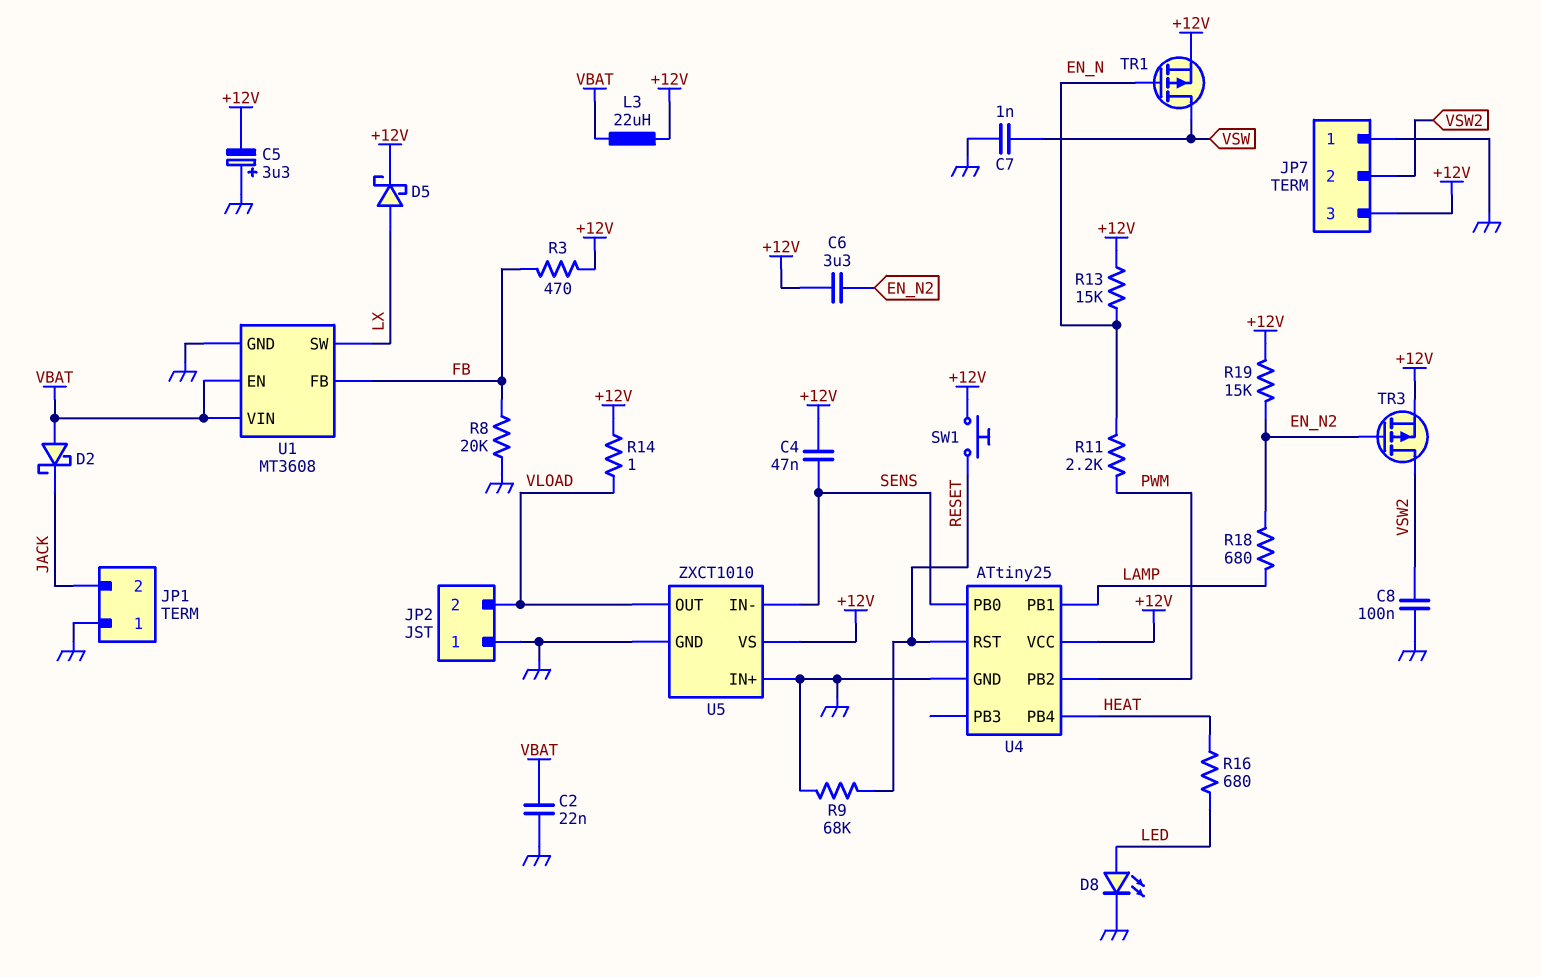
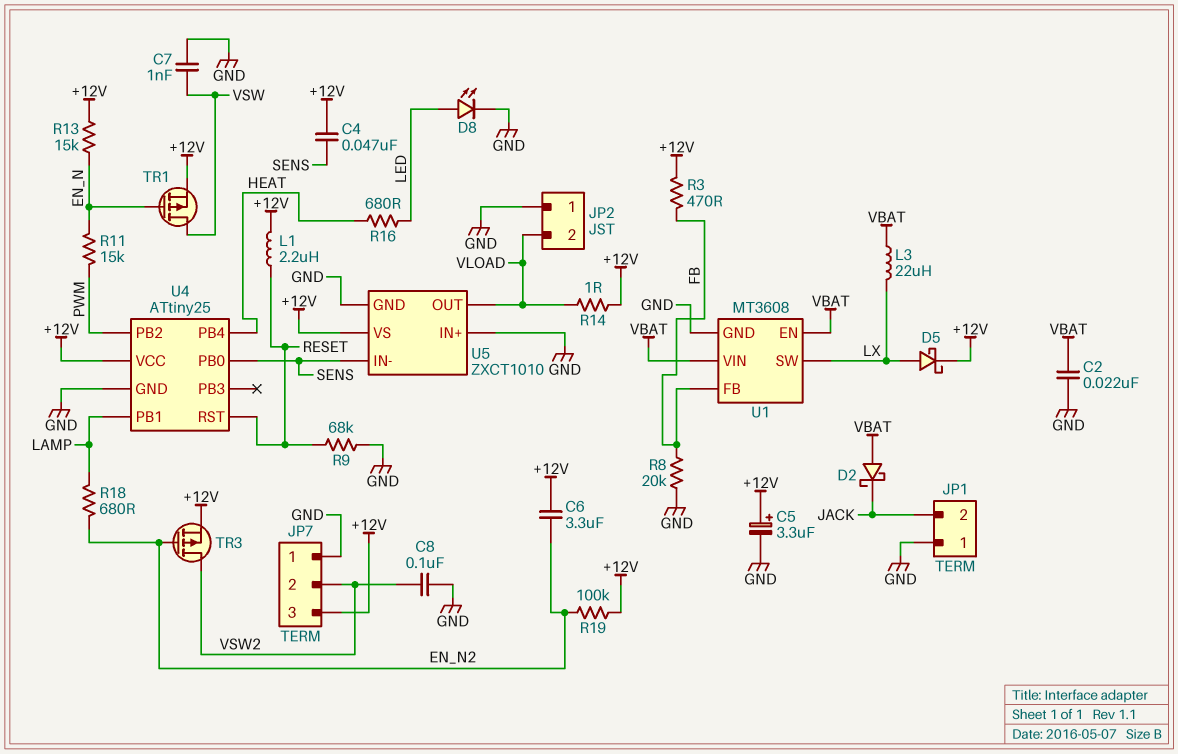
C5: 3.3uF (plus GND, minus +12V) -> 3.3uF (plus +12V, minus GND)
L1: none -> 2.2uH (+12V, RESET)
L3: 22uH (+12V, VBAT) -> 22uH (LX, VBAT)
R11: 2.2k (EN_N, PWM) -> 15k (EN_N, PWM)
R19: 15k (+12V, EN_N2) -> 100k (+12V, EN_N2)
SW1: button (+12V, RESET) -> none

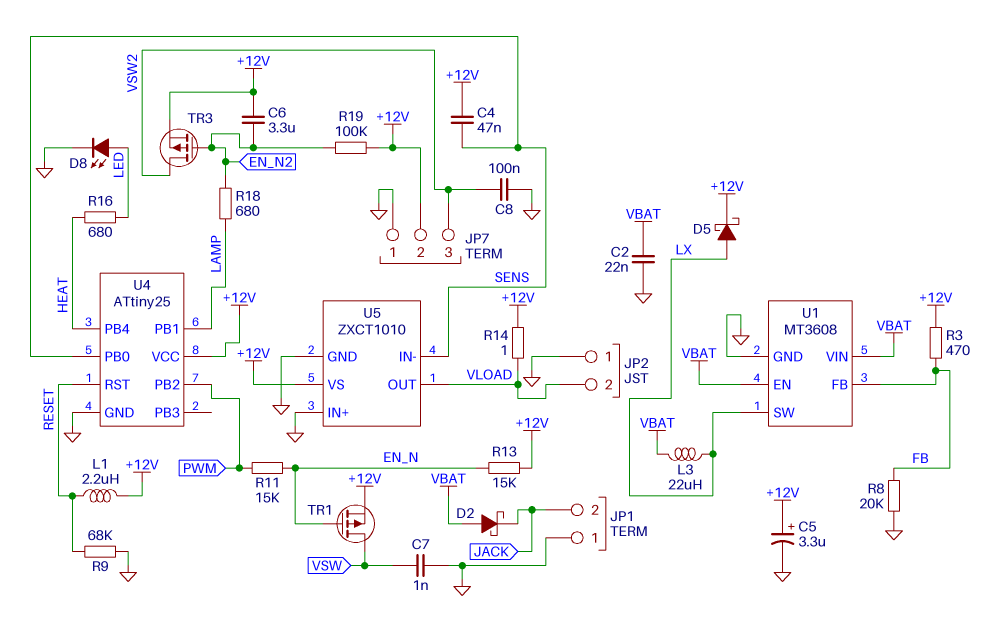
JP7 pin 2: VSW2 -> +12V
JP7 pin 3: +12V -> VSW2

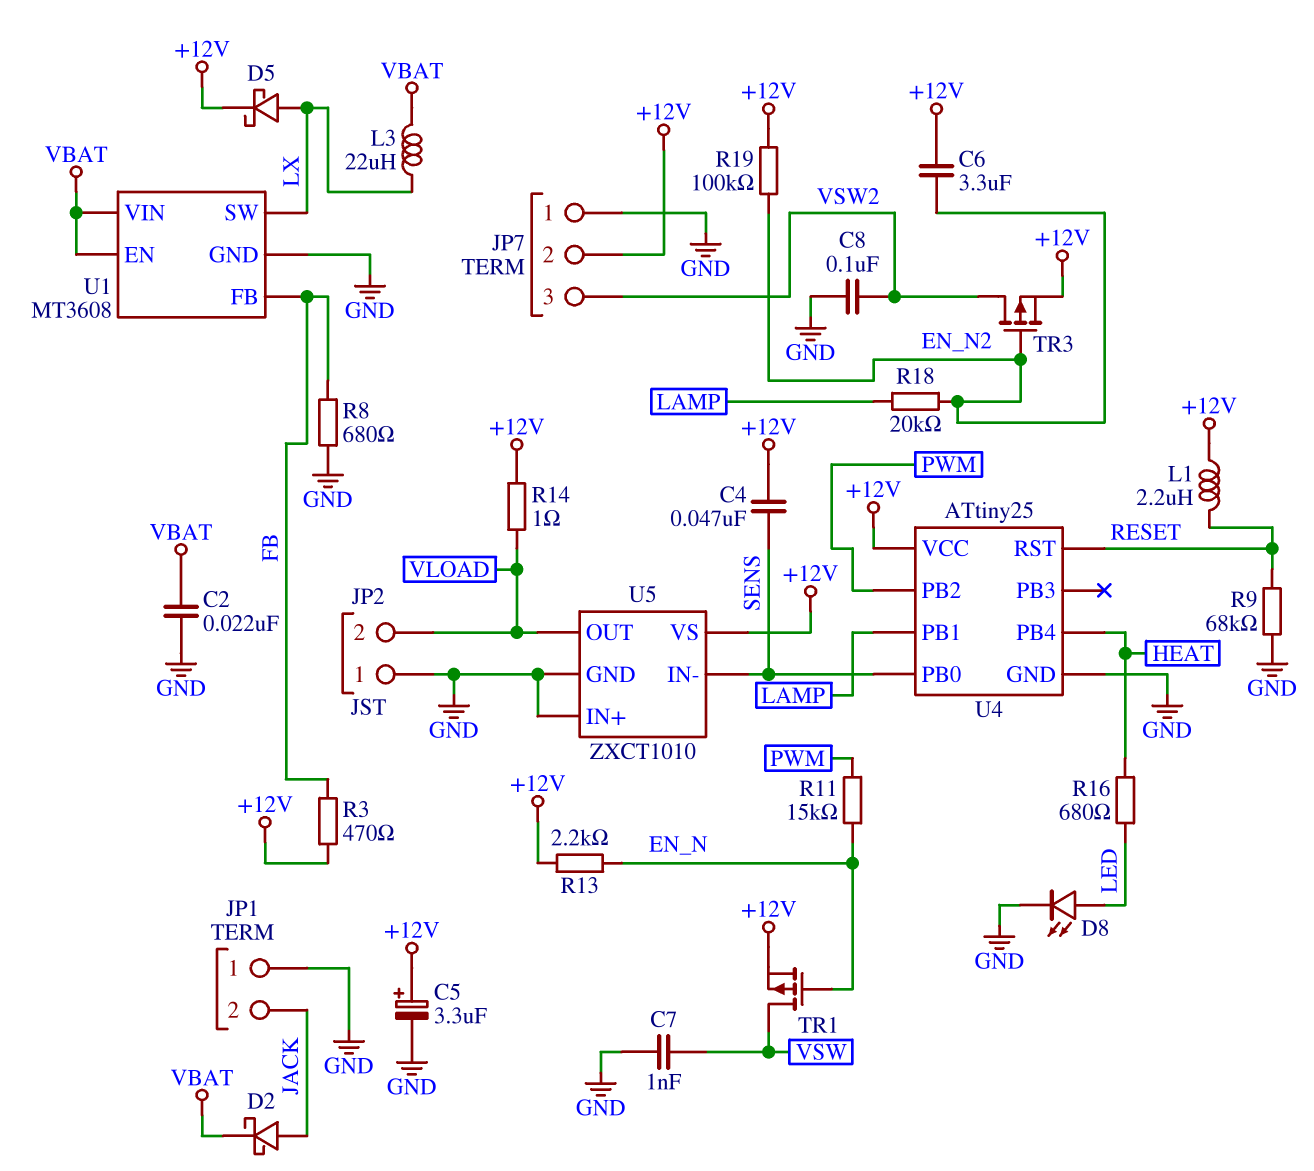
D2: schottky (A VBAT, K JACK) -> schottky (A JACK, K VBAT)
R8: 20k (FB, GND) -> 680 (FB, GND)
R13: 15k (+12V, EN_N) -> 2.2k (+12V, EN_N)
R18: 680 (EN_N2, LAMP) -> 20k (EN_N2, LAMP)

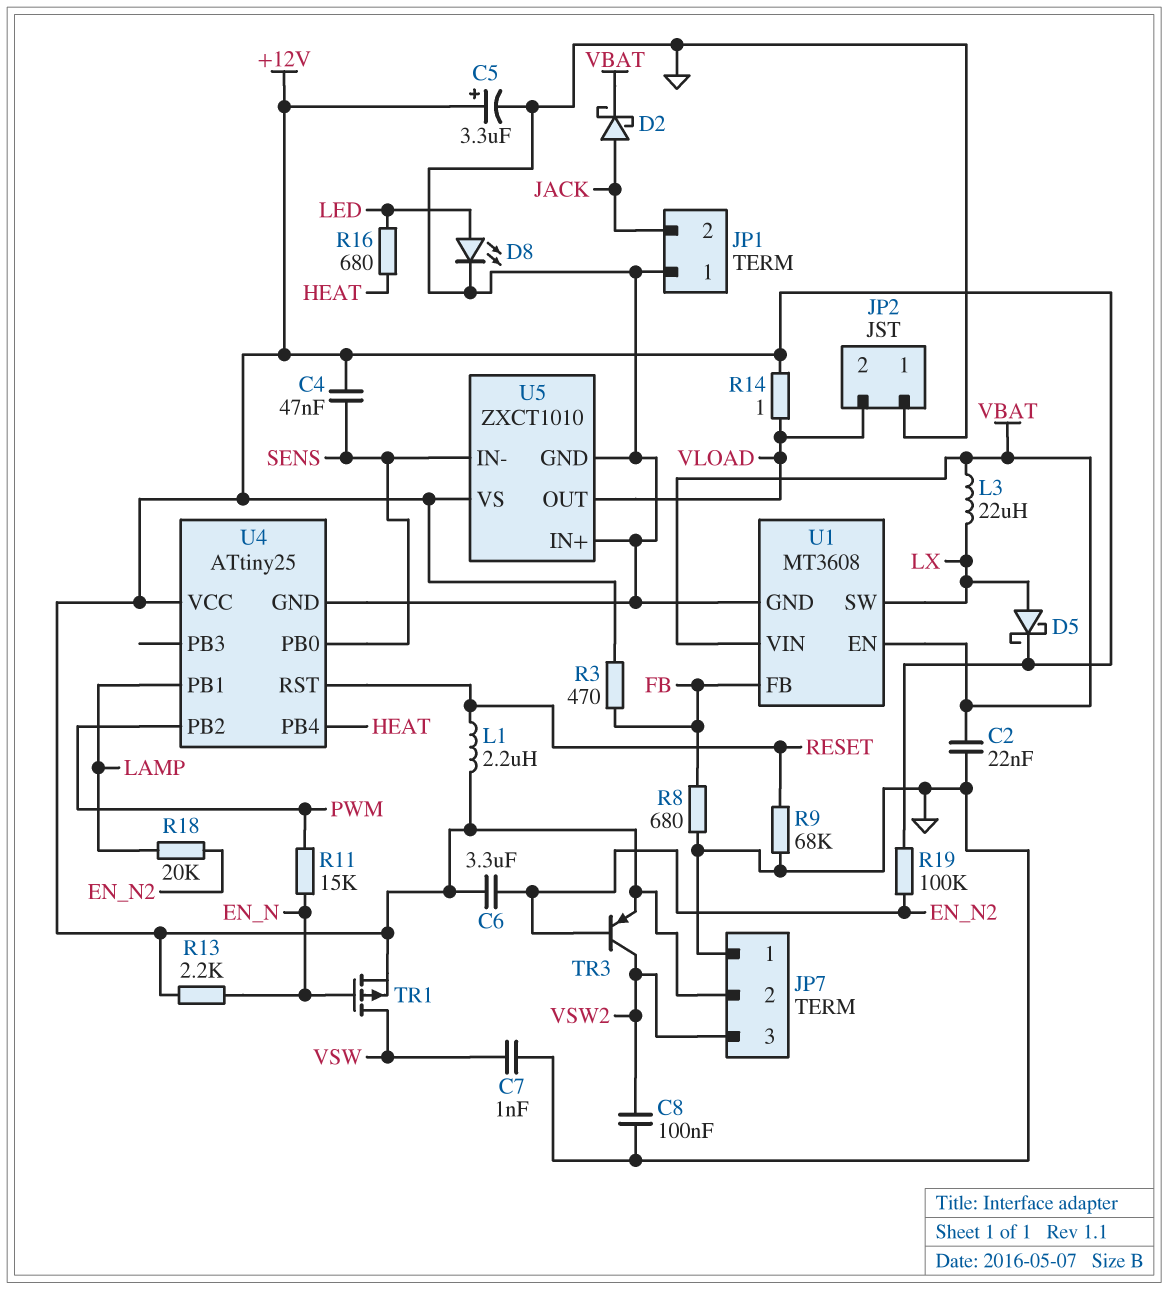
TR3: PMOS (G EN_N2, D VSW2, S +12V) -> PNP (B EN_N2, C VSW2, E +12V)

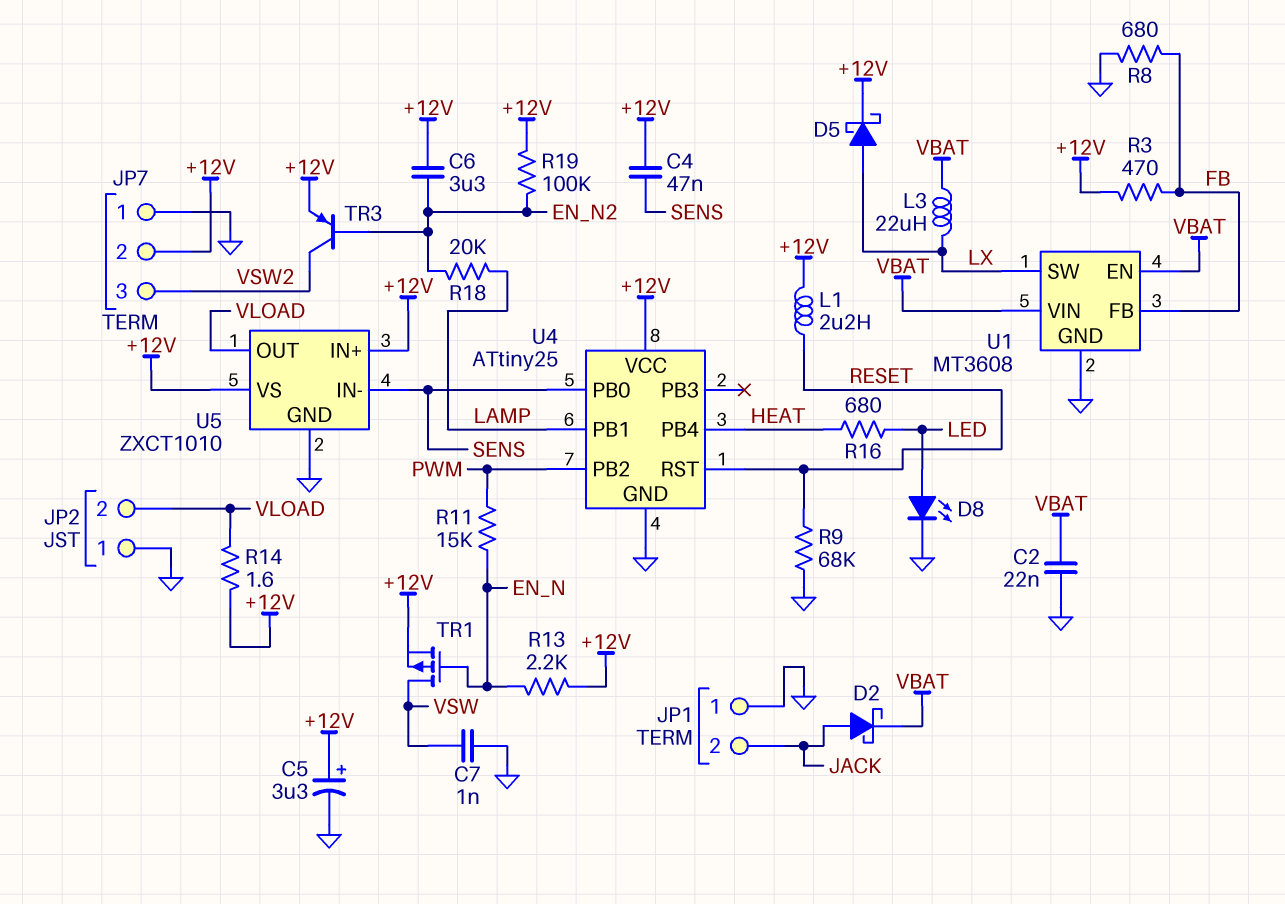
C8: 100nF (GND, VSW2) -> none
R14: 1 (+12V, VLOAD) -> 1.6 (+12V, VLOAD)
U5 pin IN+: GND -> +12V

